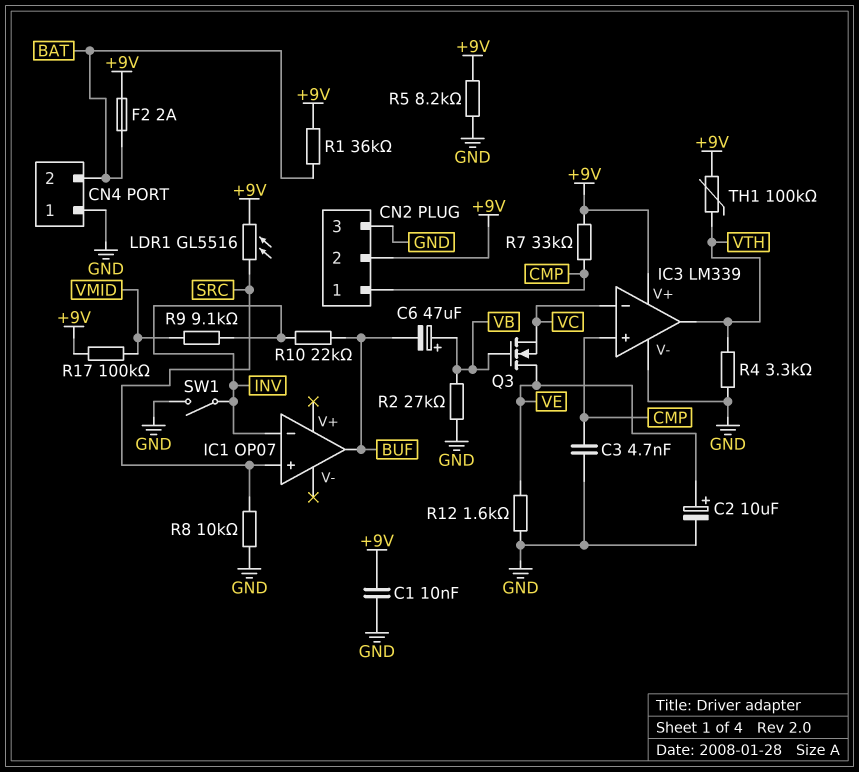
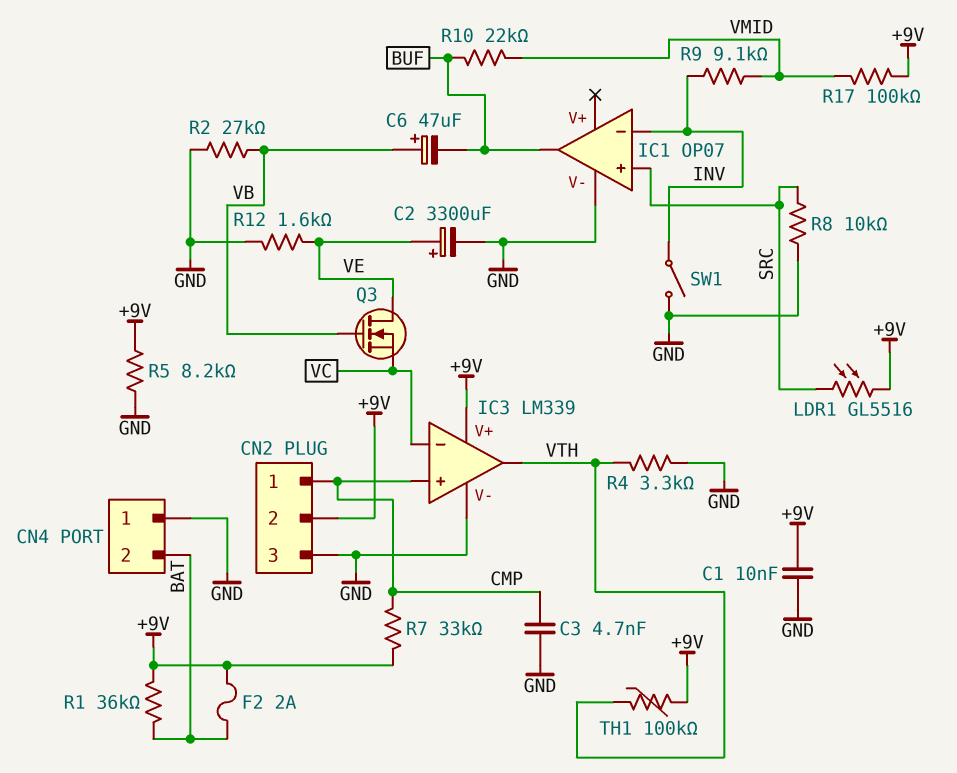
C2: 10uF (plus VE, minus GND) -> 3300uF (plus VE, minus GND)
IC1 pin V-: none -> GND
R10: 22k (BUF, INV) -> 22k (BUF, VMID)

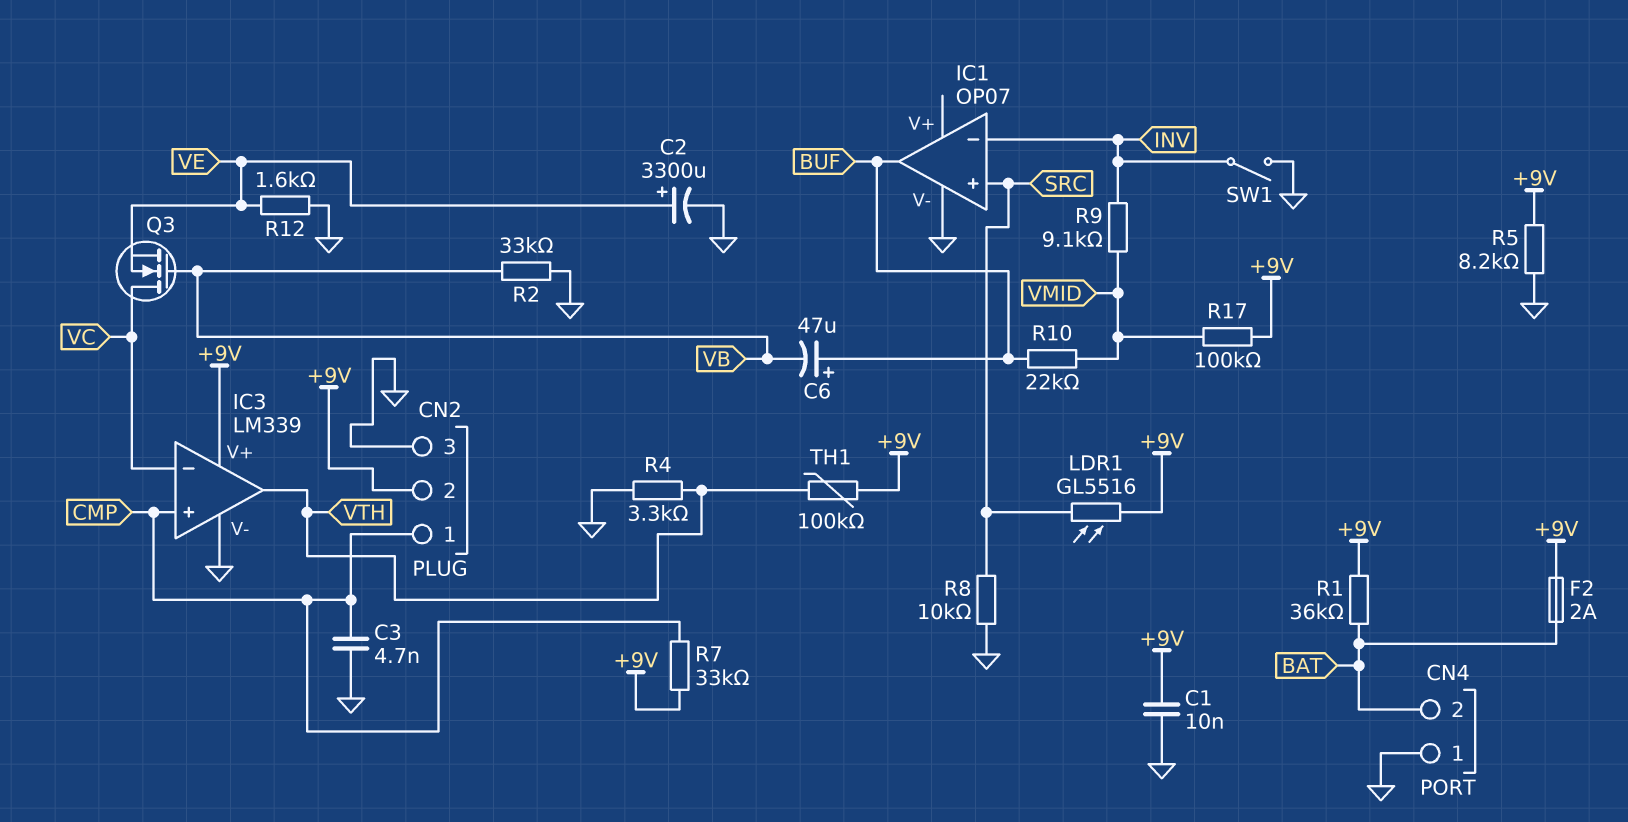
C6: 47uF (plus VB, minus BUF) -> 47uF (plus BUF, minus VB)
Q3: NMOS (G VB, D VE, S VC) -> NMOS (G VB, D VC, S VE)
R2: 27k (GND, VB) -> 33k (GND, VB)

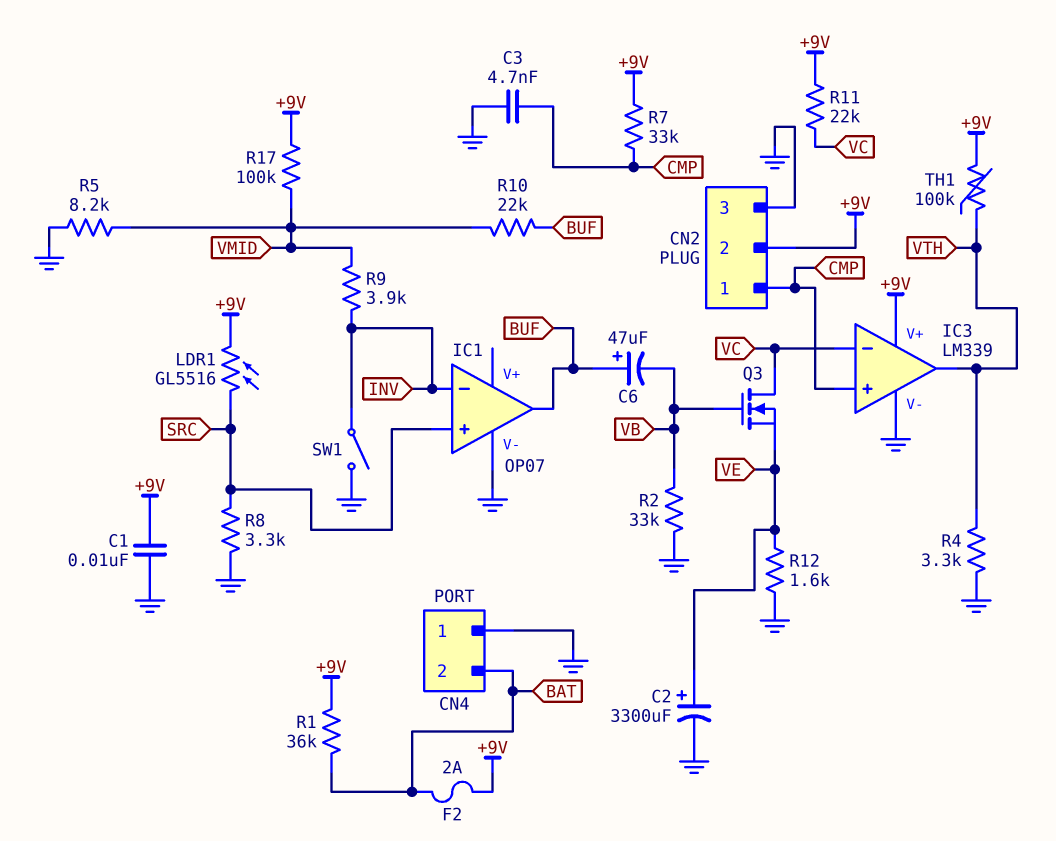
R5: 8.2k (+9V, GND) -> 8.2k (GND, VMID)
R8: 10k (GND, SRC) -> 3.3k (GND, SRC)
R9: 9.1k (INV, VMID) -> 3.9k (INV, VMID)
R11: none -> 22k (+9V, VC)

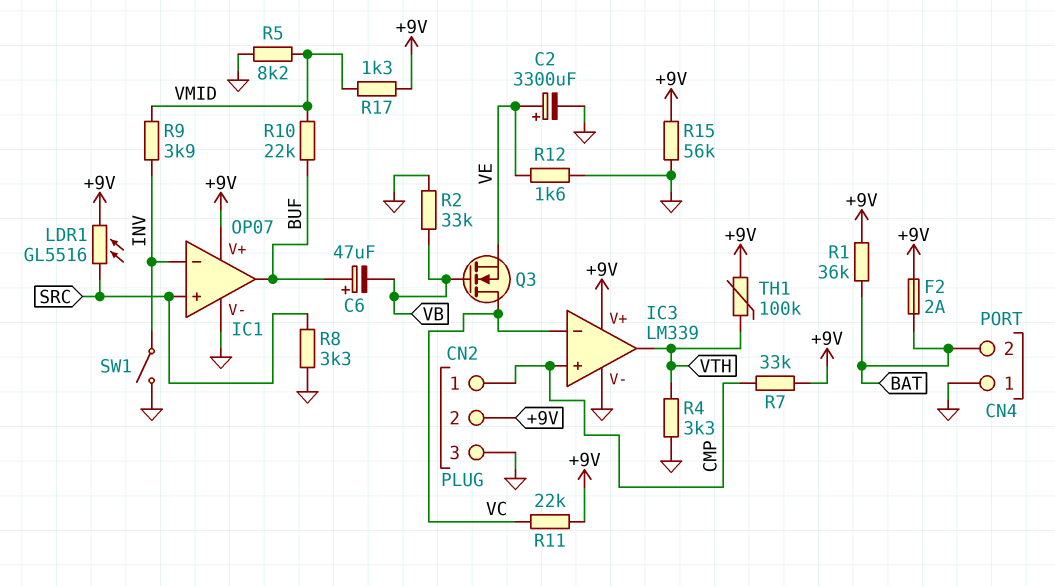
C1: 10nF (+9V, GND) -> none
C3: 4.7nF (CMP, GND) -> none
IC1 pin V+: none -> +9V
R15: none -> 56k (+9V, GND)
R17: 100k (+9V, VMID) -> 1.3k (+9V, VMID)

